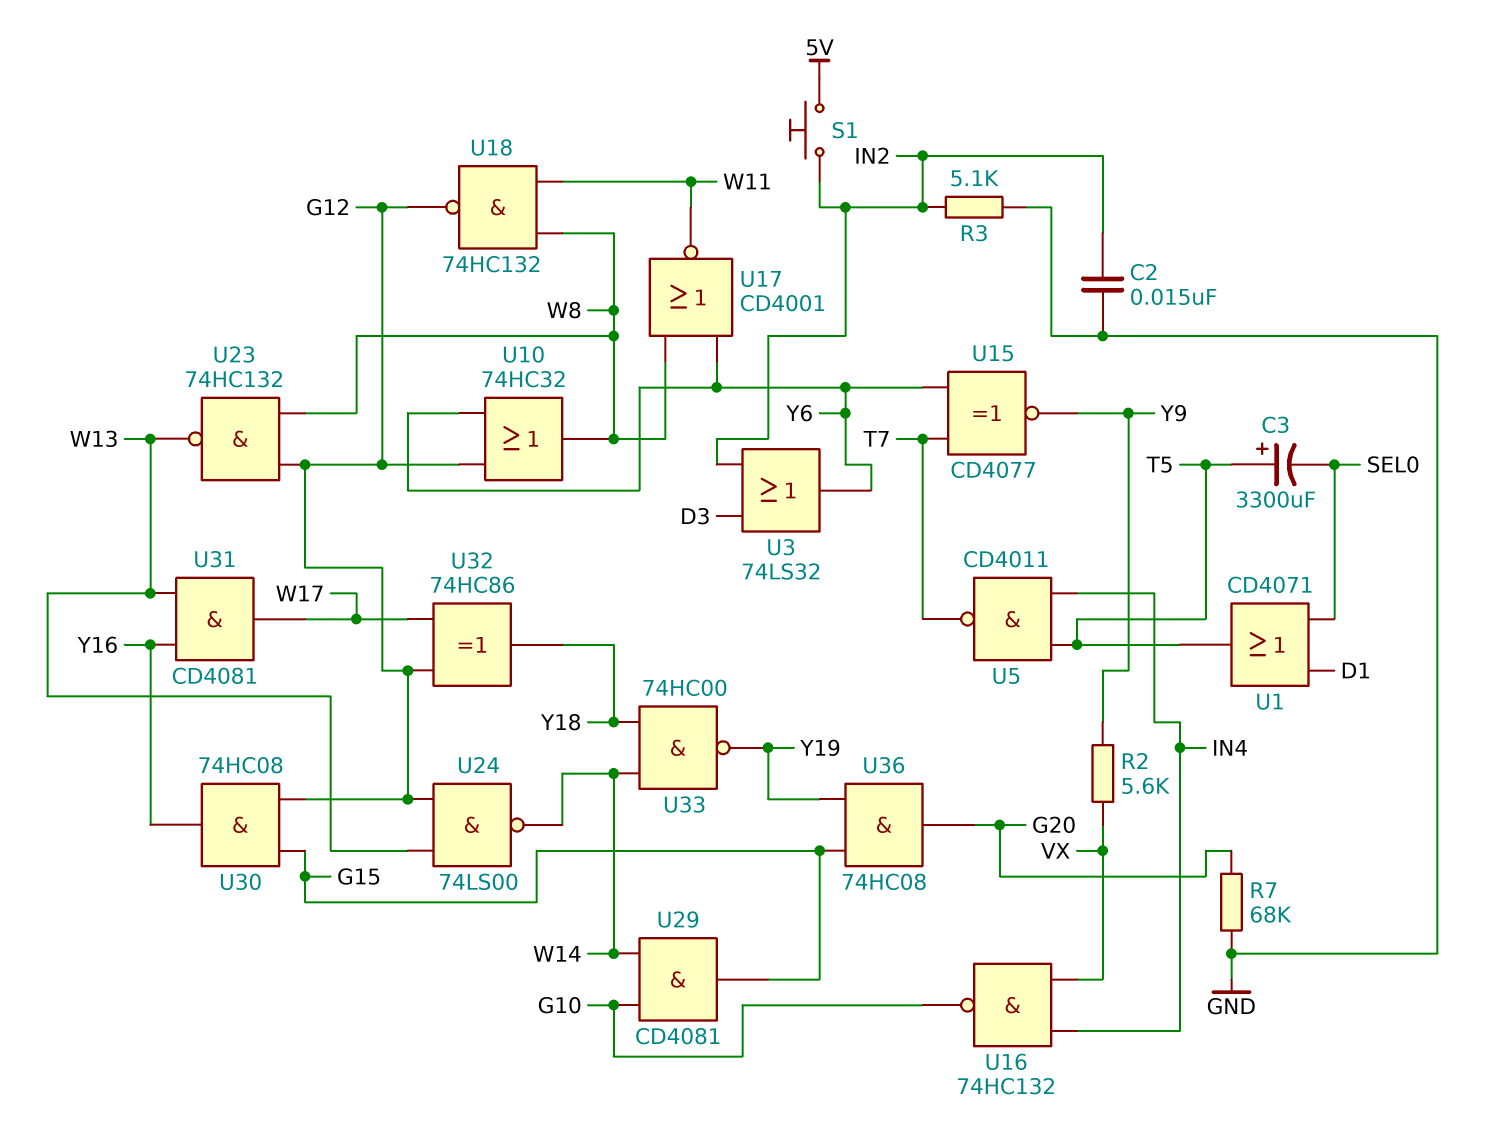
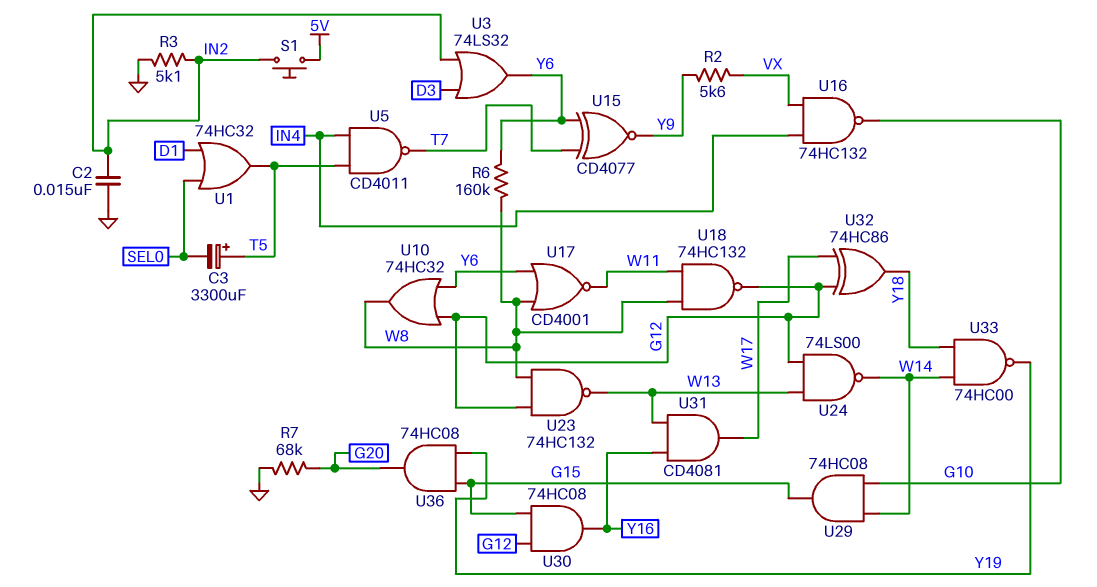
R6: none -> 160k (W8, Y6)
U1: OR CD4071 (in D1, in SEL0, out T5) -> OR 74HC32 (in D1, in SEL0, out T5)
U29: AND CD4081 (in G10, in W14, out G15) -> AND 74HC08 (in G10, in W14, out G15)

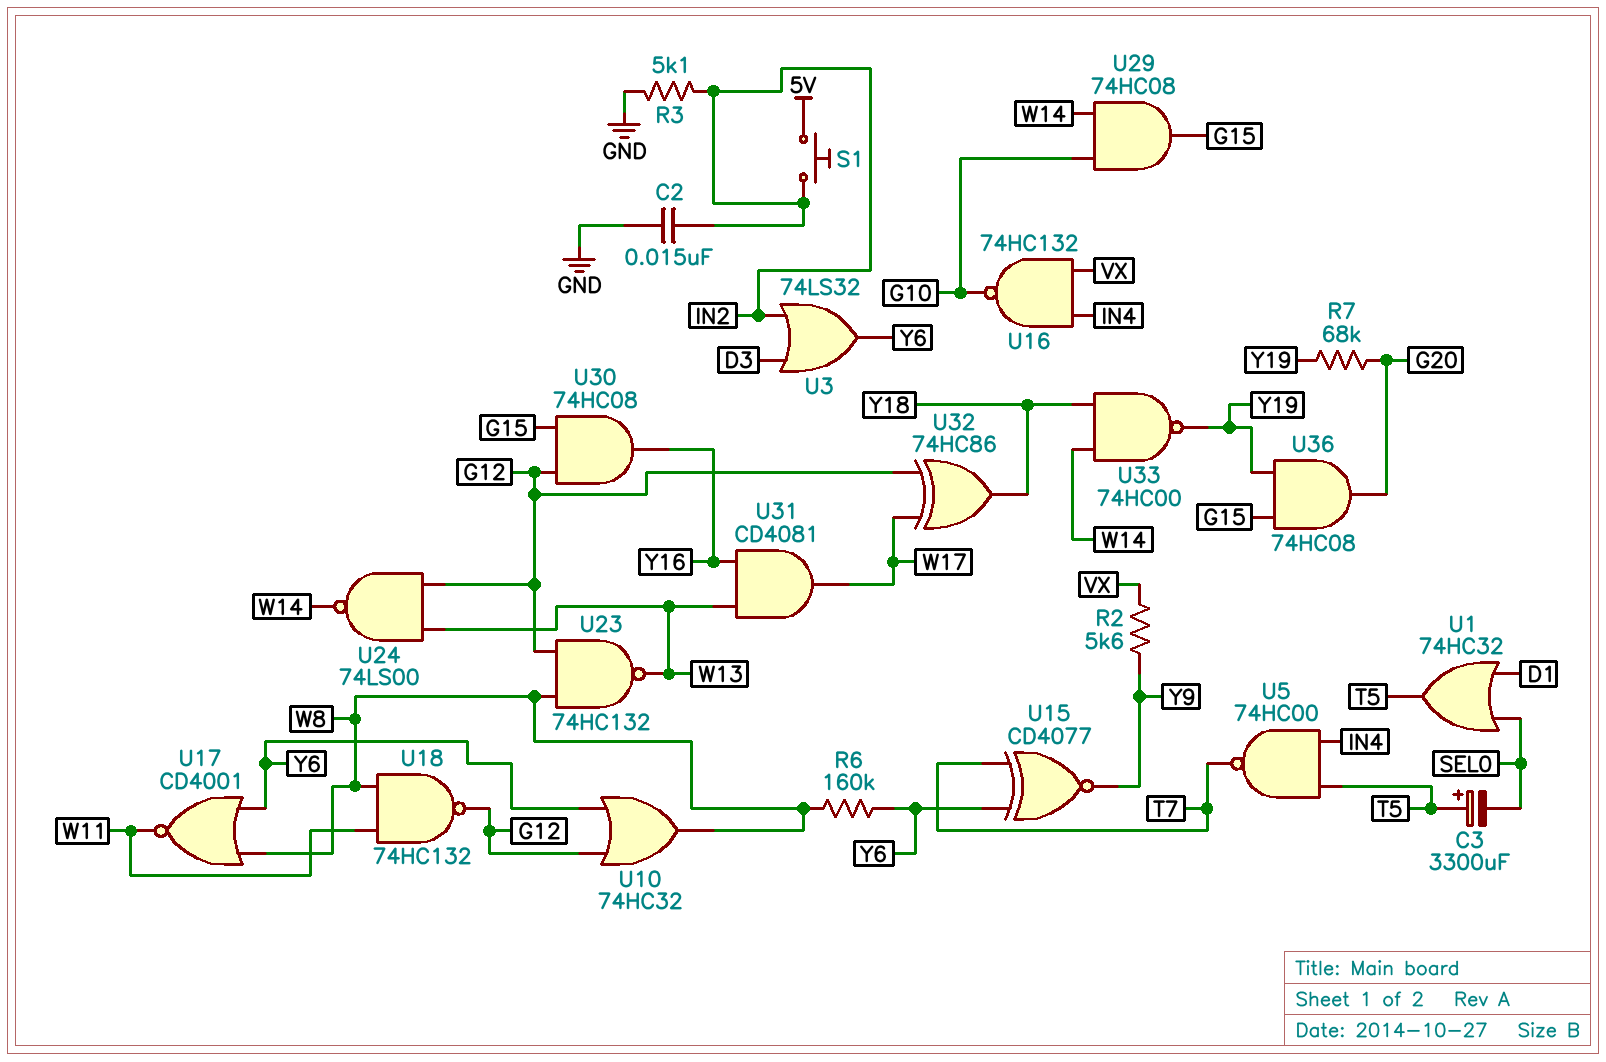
R7: 68k (G20, GND) -> 68k (G20, Y19)
U5: NAND CD4011 (in IN4, in T5, out T7) -> NAND 74HC00 (in IN4, in T5, out T7)

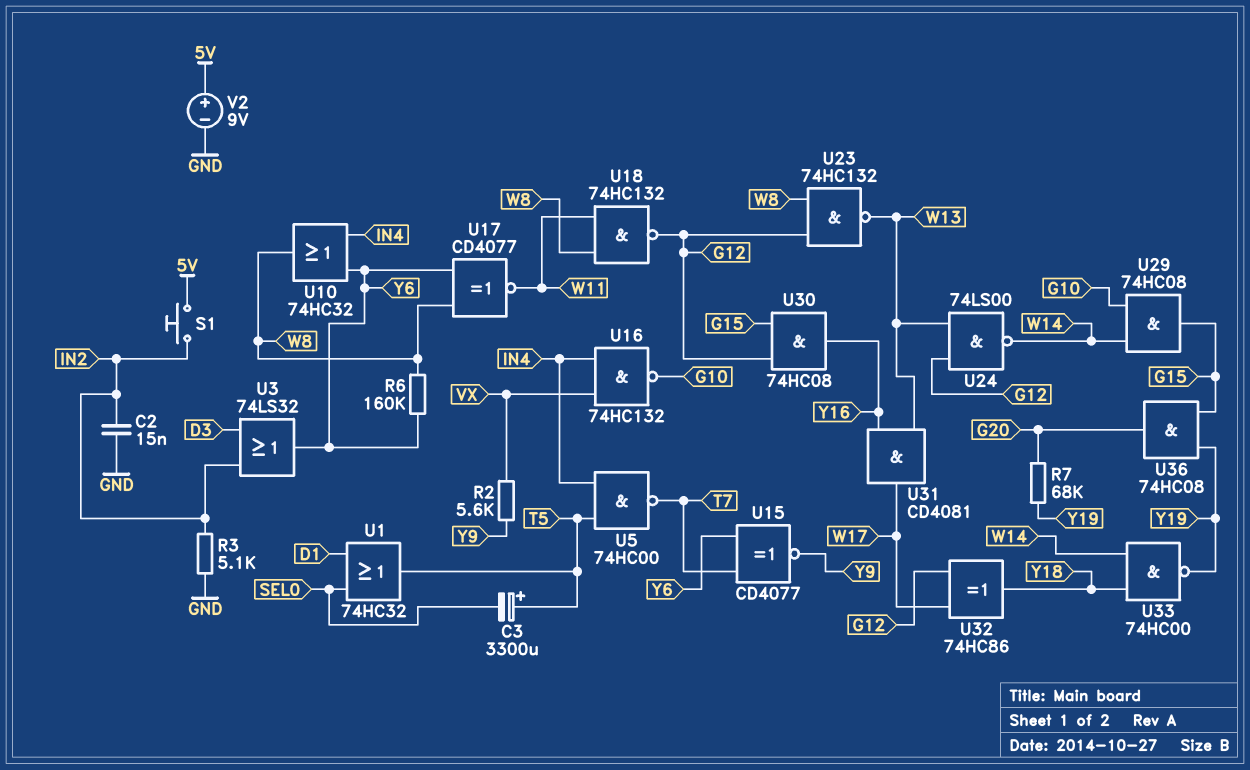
U10: OR 74HC32 (in G12, in Y6, out W8) -> OR 74HC32 (in IN4, in Y6, out W8)
U17: NOR CD4001 (in W8, in Y6, out W11) -> XNOR CD4077 (in W8, in Y6, out W11)
V2: none -> 9V (plus 5V, minus GND)

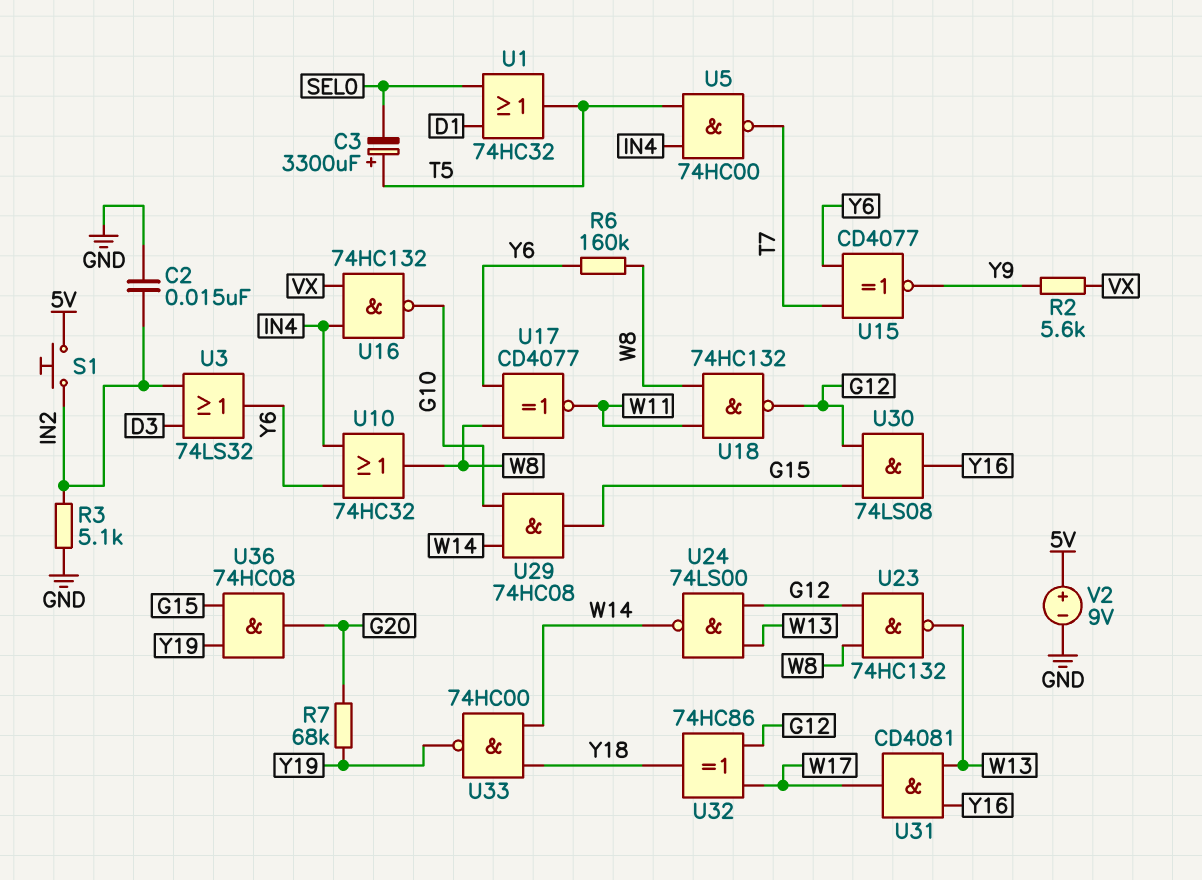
U30: AND 74HC08 (in G12, in G15, out Y16) -> AND 74LS08 (in G12, in G15, out Y16)

